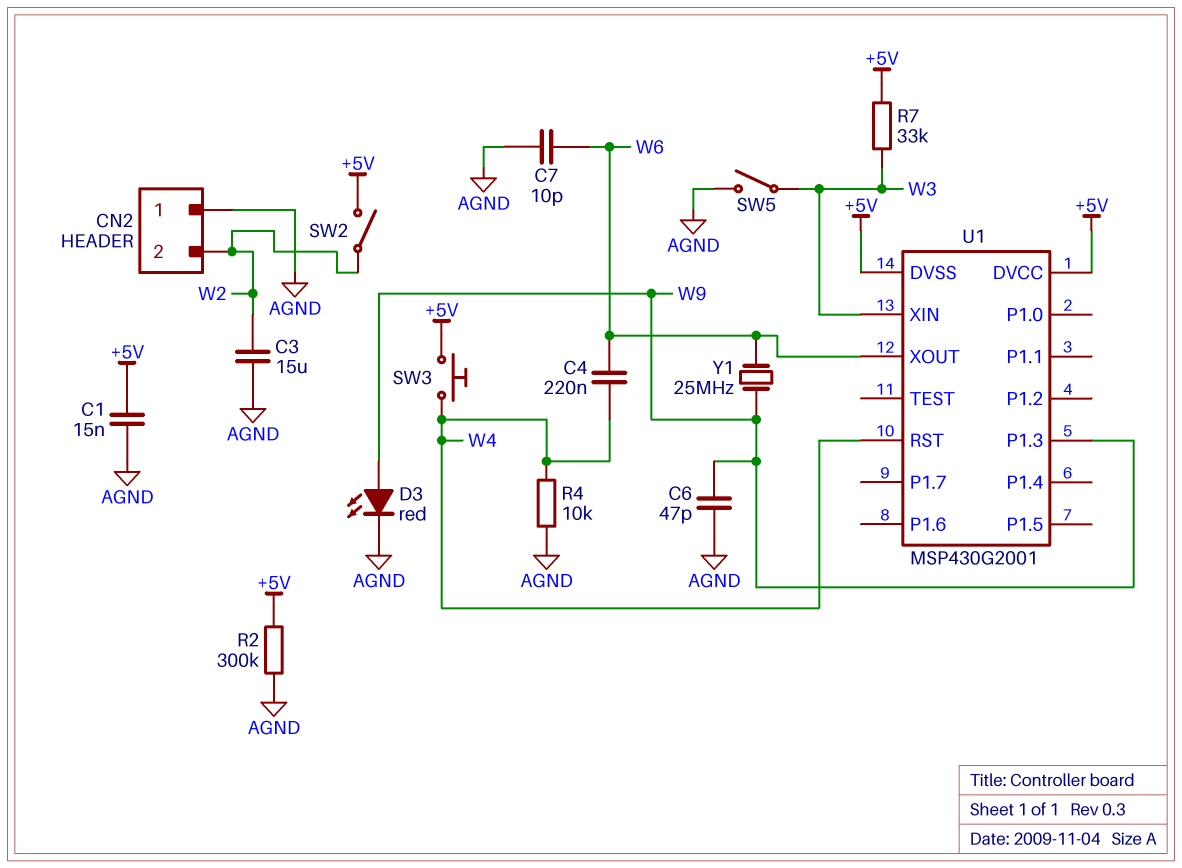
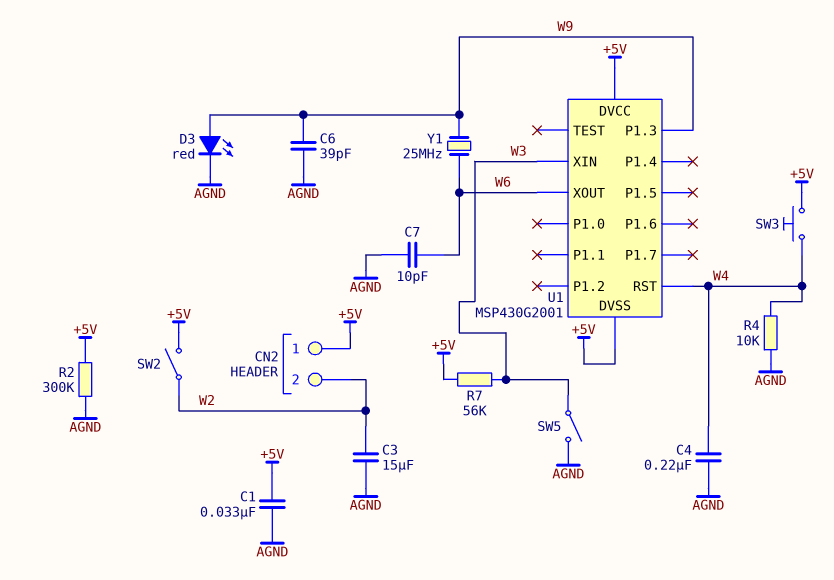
C1: 15nF (+5V, AGND) -> 33nF (+5V, AGND)
C4: 220nF (W4, W6) -> 220nF (AGND, W4)
C6: 47pF (AGND, W9) -> 39pF (AGND, W9)
CN2 pin 1: AGND -> +5V
R7: 33k (+5V, W3) -> 56k (+5V, W3)

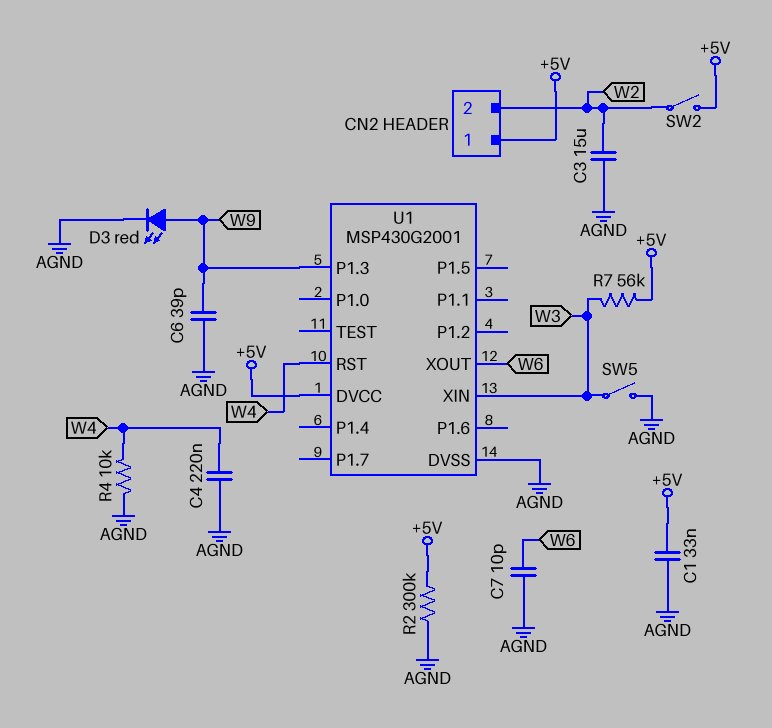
SW3: button (+5V, W4) -> none
U1 pin DVSS: +5V -> AGND
Y1: 25MHz (W6, W9) -> none

